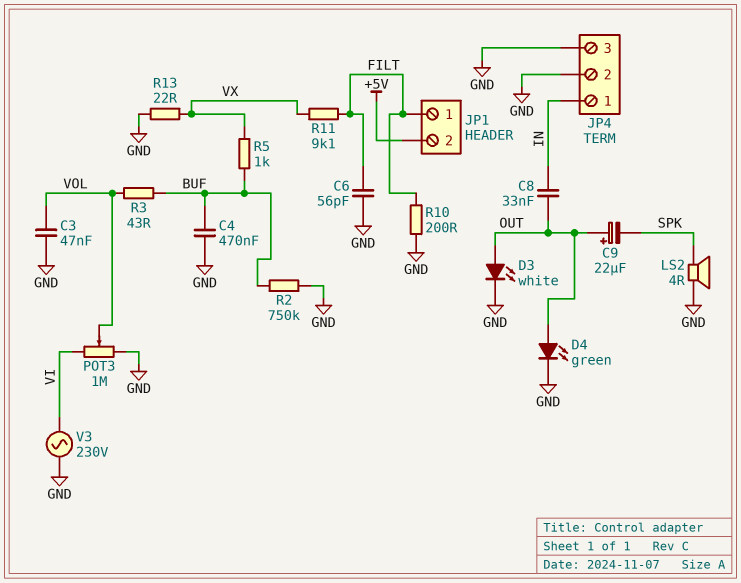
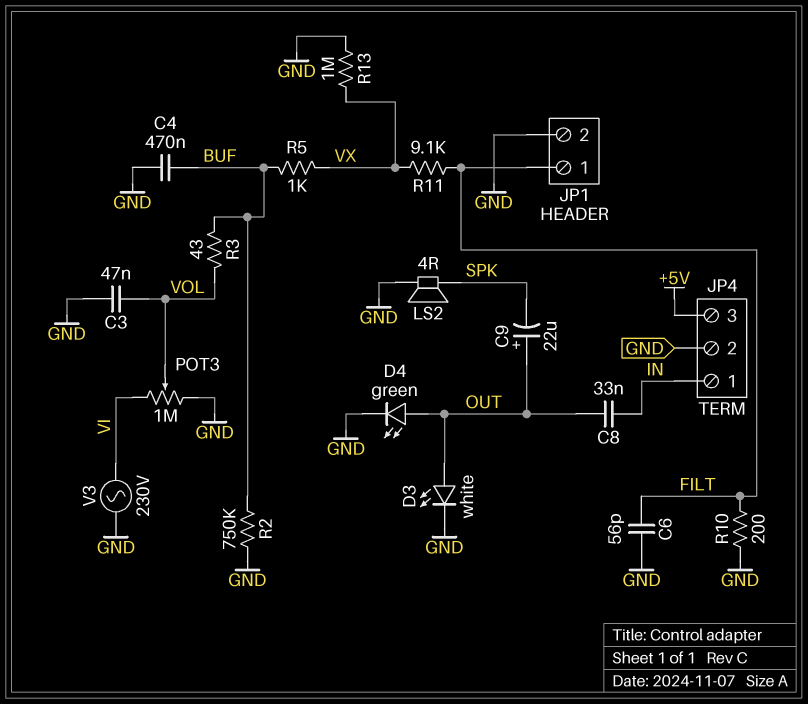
JP1 pin 2: +5V -> GND
JP4 pin 3: GND -> +5V
R13: 22 (GND, VX) -> 1M (GND, VX)

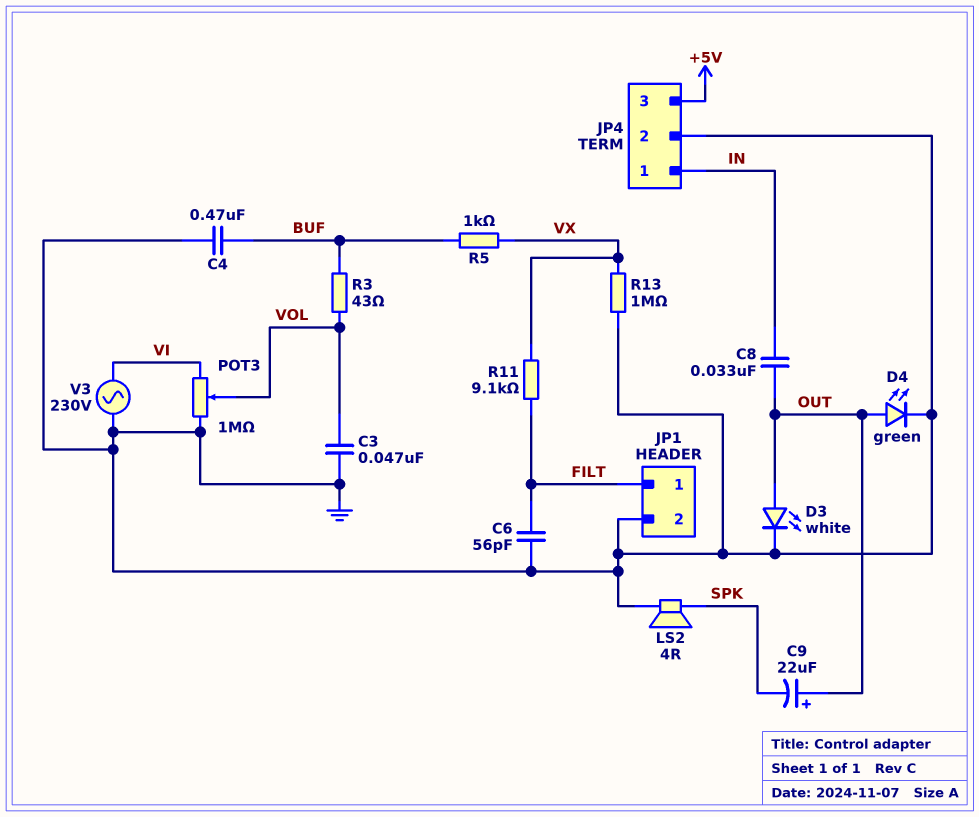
R2: 750k (BUF, GND) -> none
R10: 200 (FILT, GND) -> none

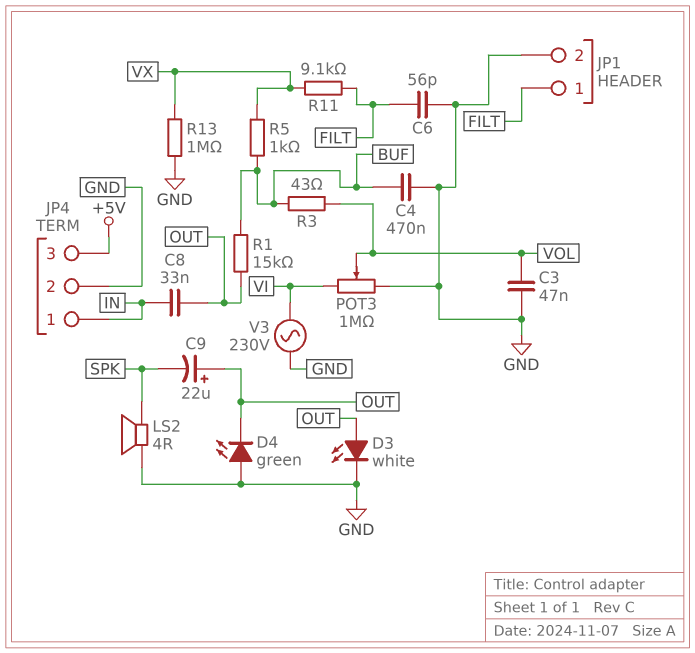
D4: LED green (A OUT, K GND) -> LED green (A GND, K OUT)
R1: none -> 15k (BUF, OUT)

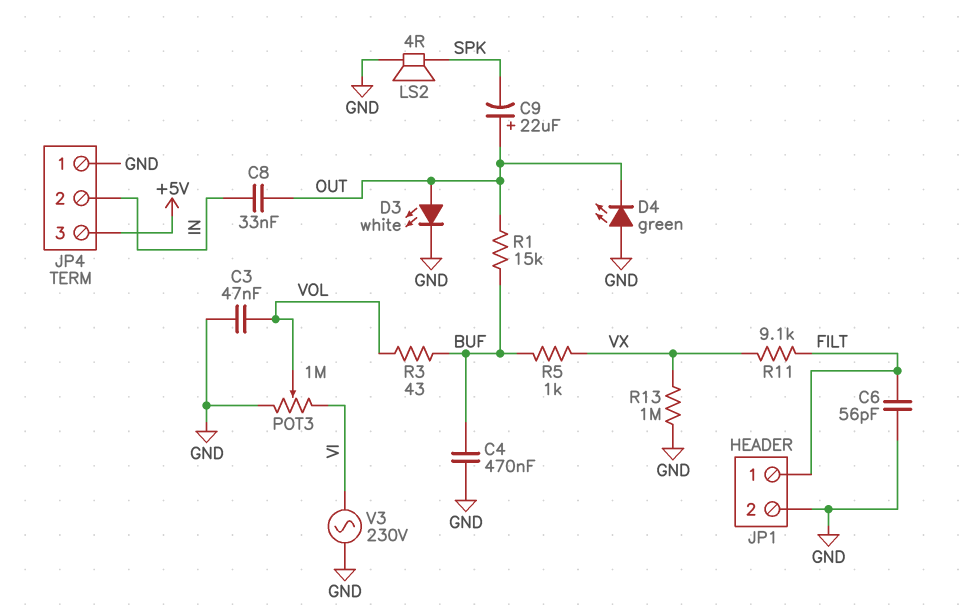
JP4 pin 1: IN -> GND
JP4 pin 2: GND -> IN

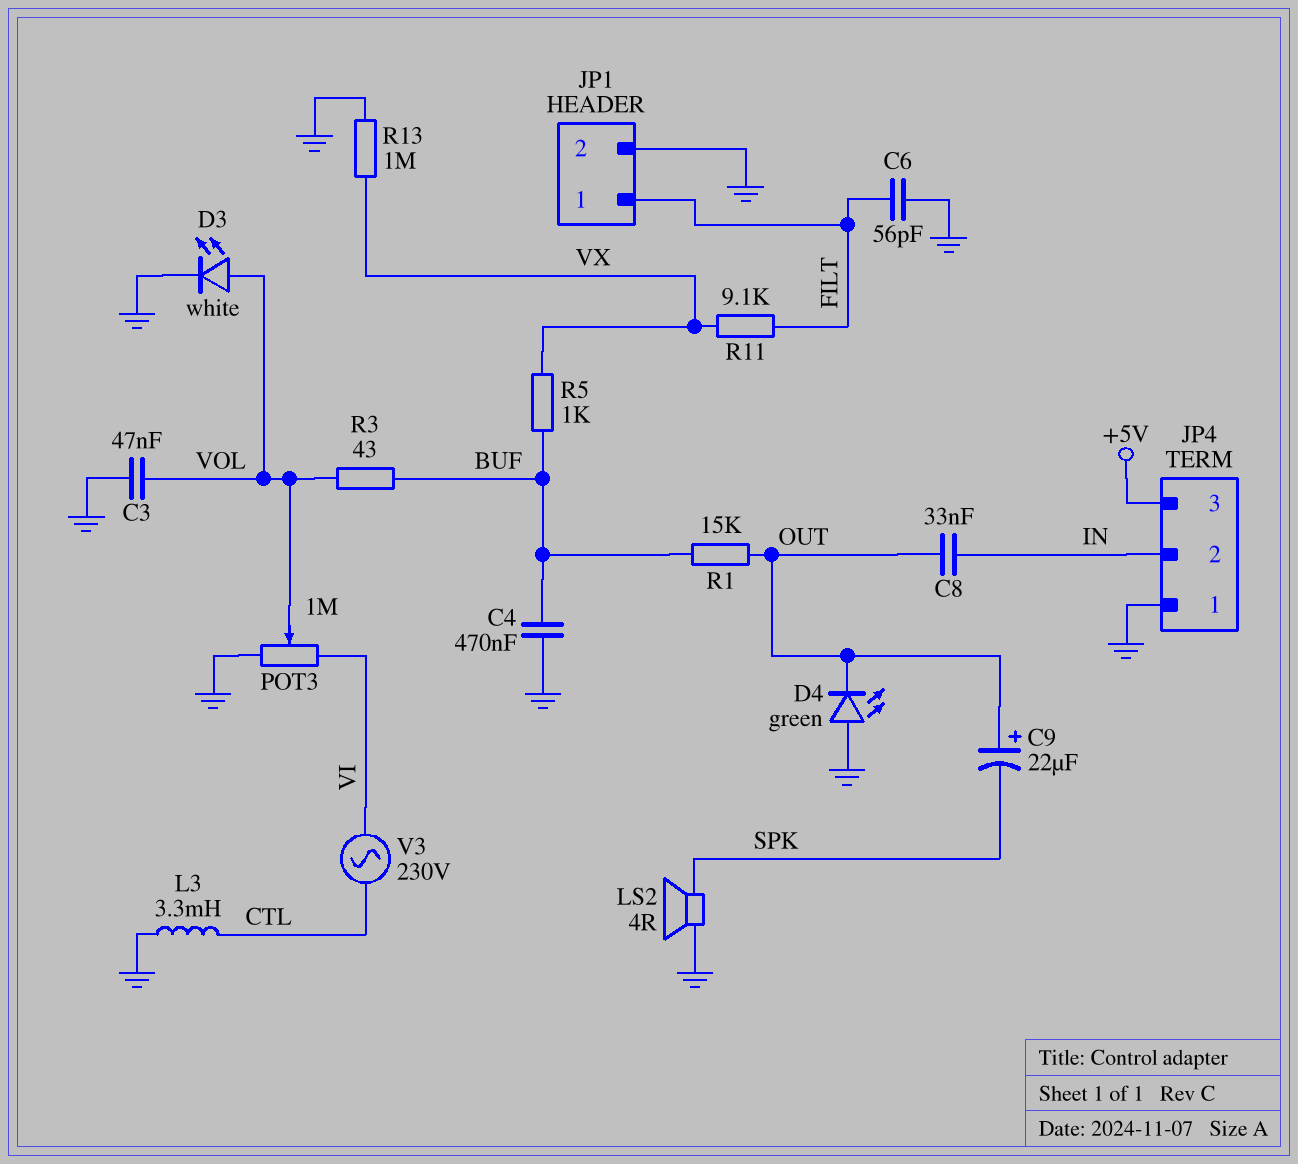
D3: LED white (A OUT, K GND) -> LED white (A VOL, K GND)
L3: none -> 3.3mH (CTL, GND)
V3: AC 230V (GND, VI) -> AC 230V (CTL, VI)

